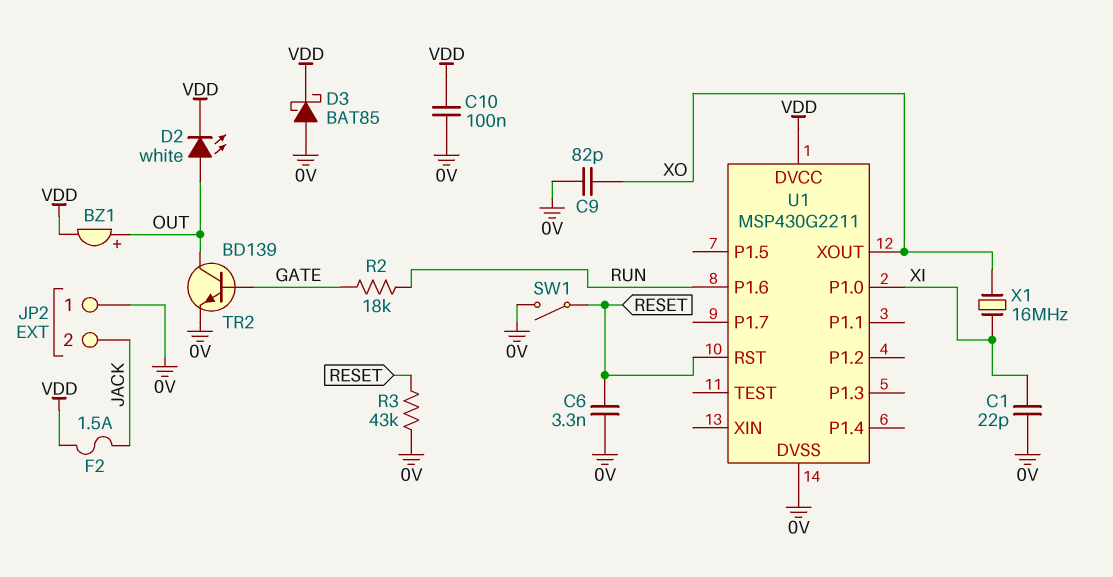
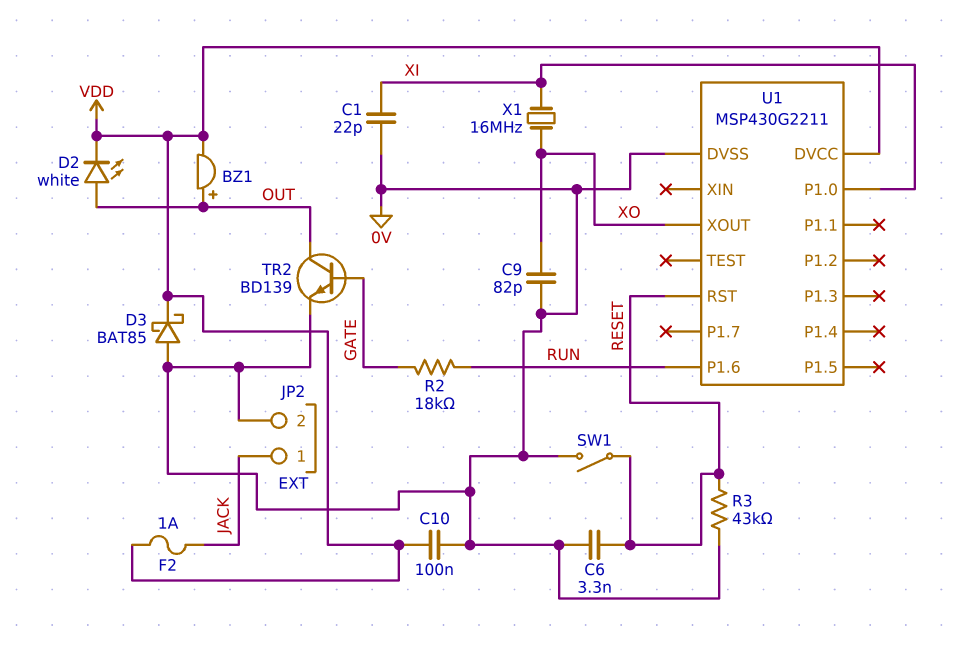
F2: 1.5A (JACK, VDD) -> 1A (JACK, VDD)
JP2 pin 1: 0V -> JACK
JP2 pin 2: JACK -> 0V

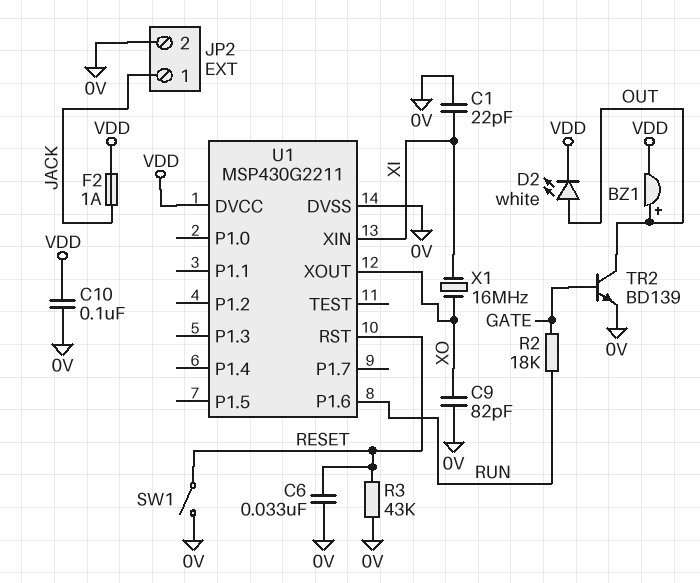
C6: 3.3nF (0V, RESET) -> 33nF (0V, RESET)
D3: schottky BAT85 (A 0V, K VDD) -> none
U1 pin P1.0: XI -> none
U1 pin XIN: none -> XI

